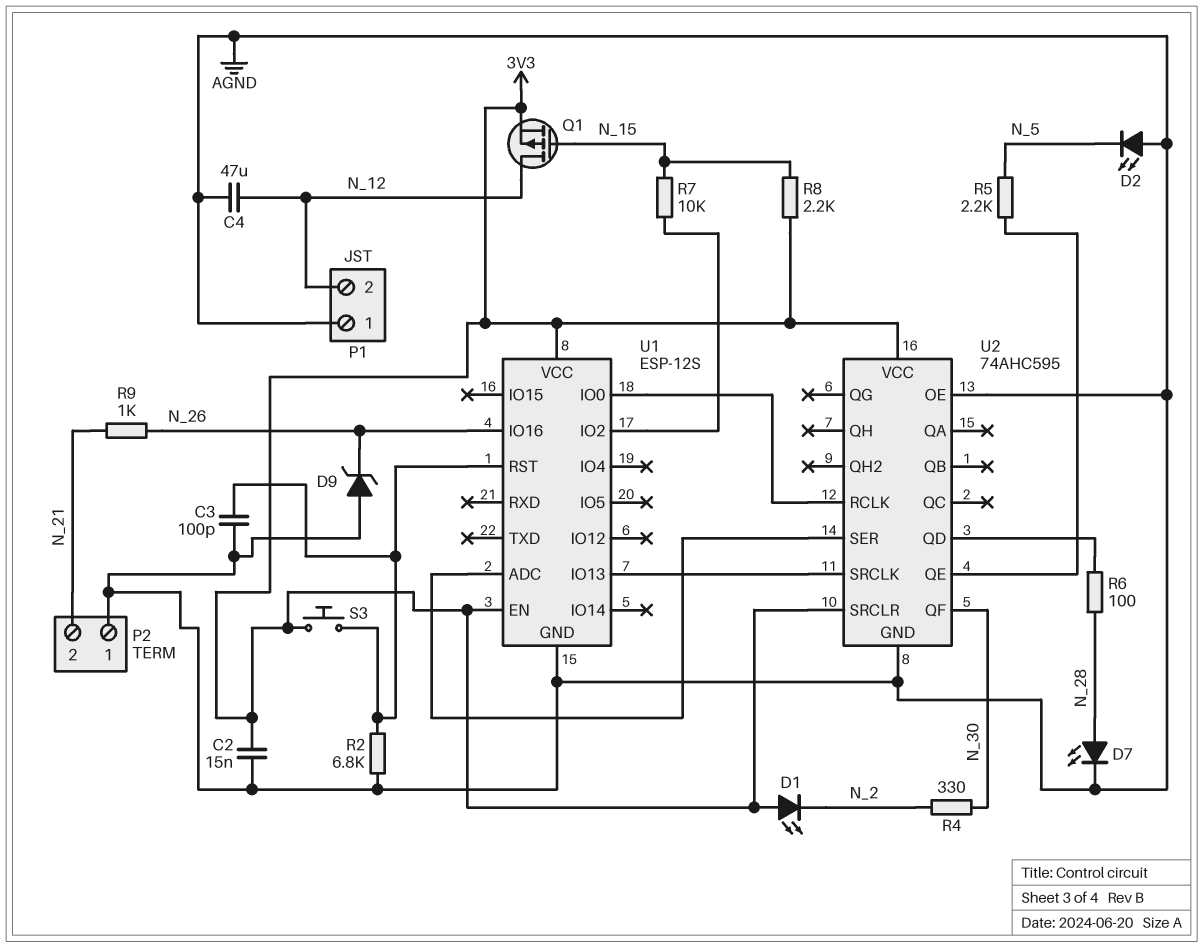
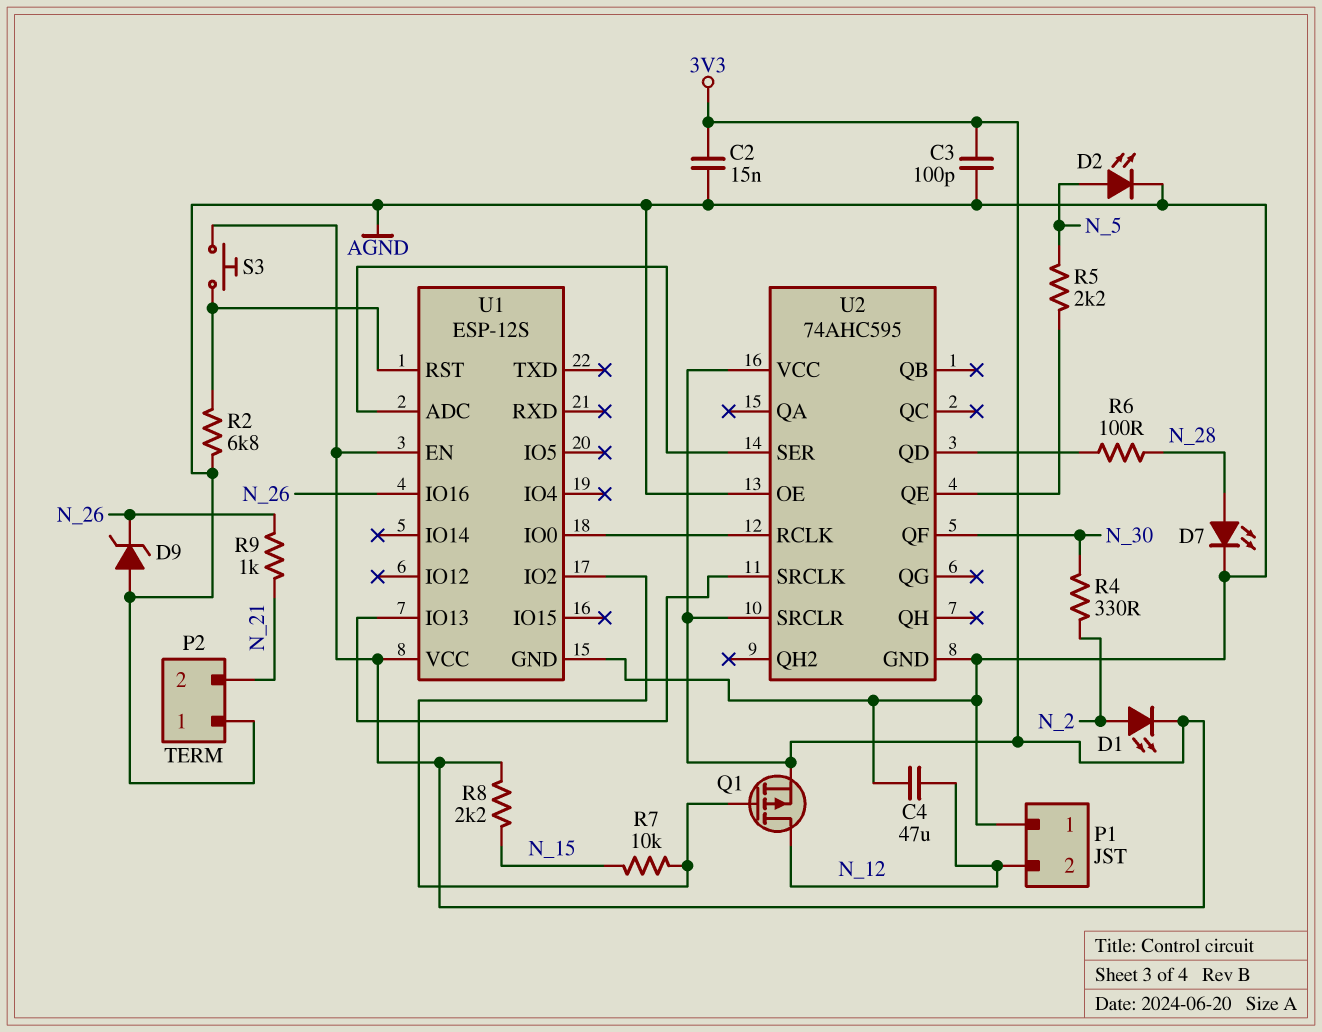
C3: 100pF (AGND, U1/RST) -> 100pF (3V3, AGND)
D1: LED (A 3V3, K N_2) -> LED (A N_2, K 3V3)
D2: LED (A AGND, K N_5) -> LED (A N_5, K AGND)
Q1: PMOS (G N_15, D N_12, S 3V3) -> PMOS (G U1/IO2, D N_12, S 3V3)

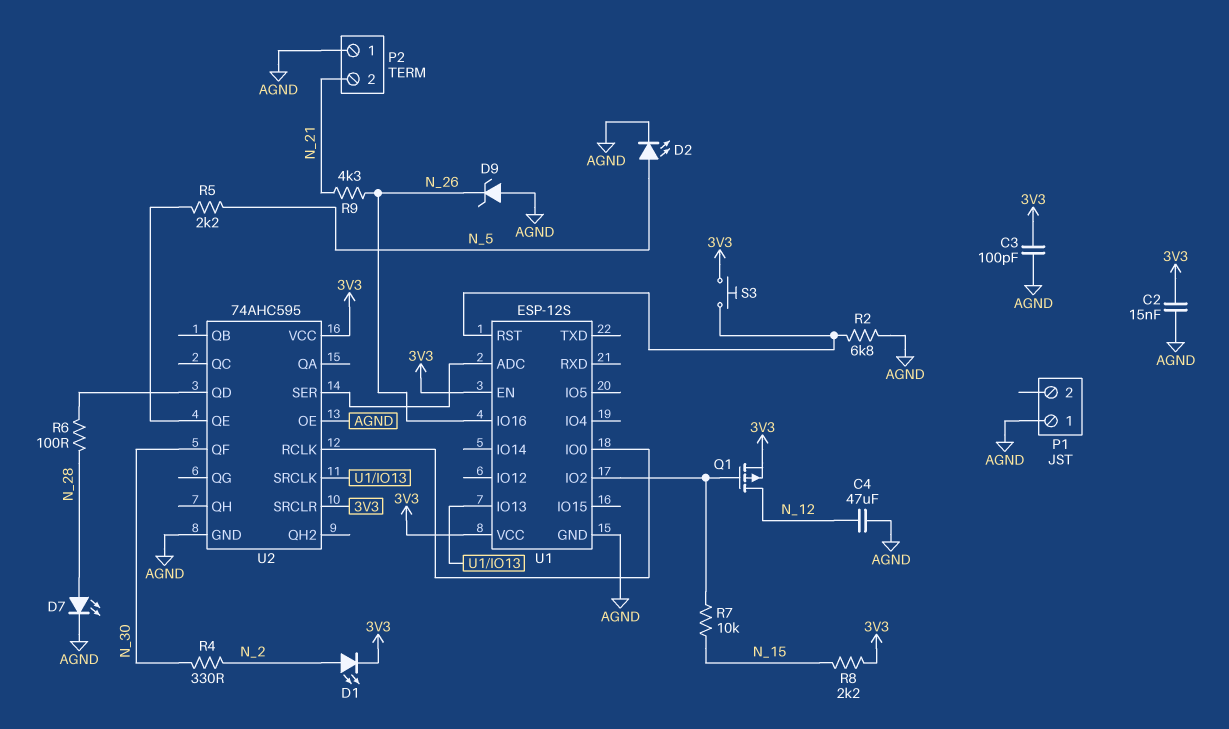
P1 pin 2: N_12 -> none
R9: 1k (N_21, N_26) -> 4.3k (N_21, N_26)

